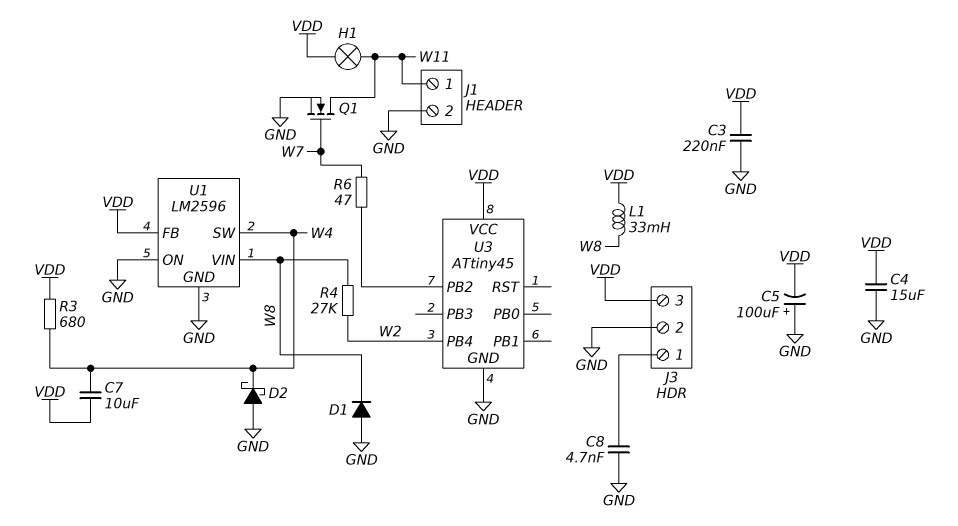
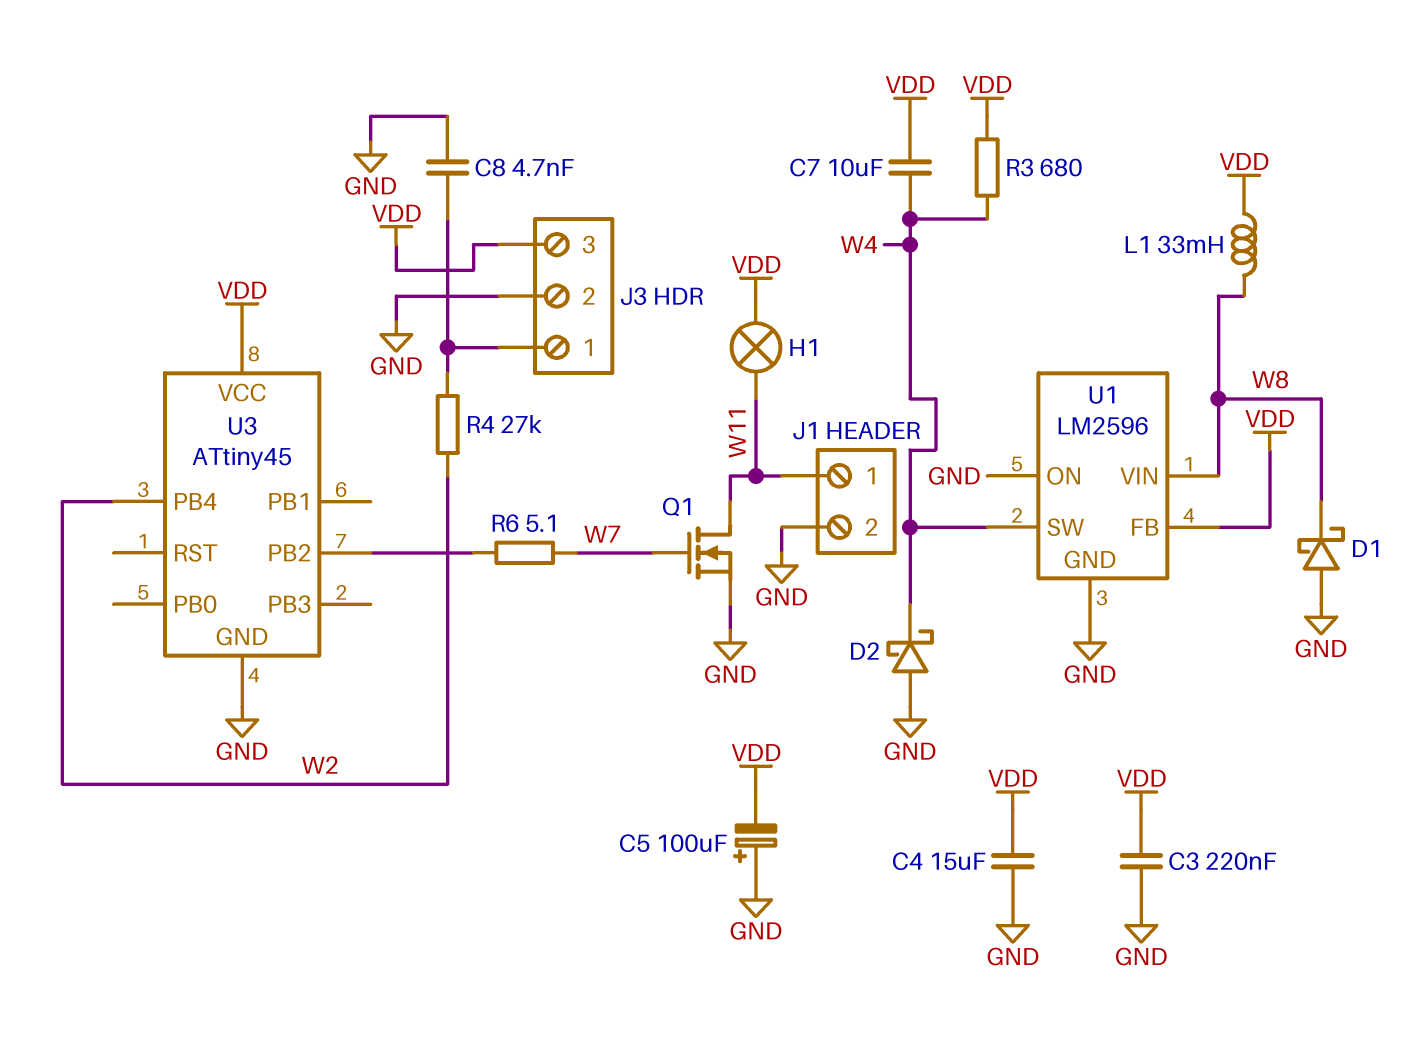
D1: diode (A GND, K W8) -> schottky (A GND, K W8)
R4: 27k (W2, W8) -> 27k (J3/1, W2)
R6: 47 (U3/PB2, W7) -> 5.1 (U3/PB2, W7)

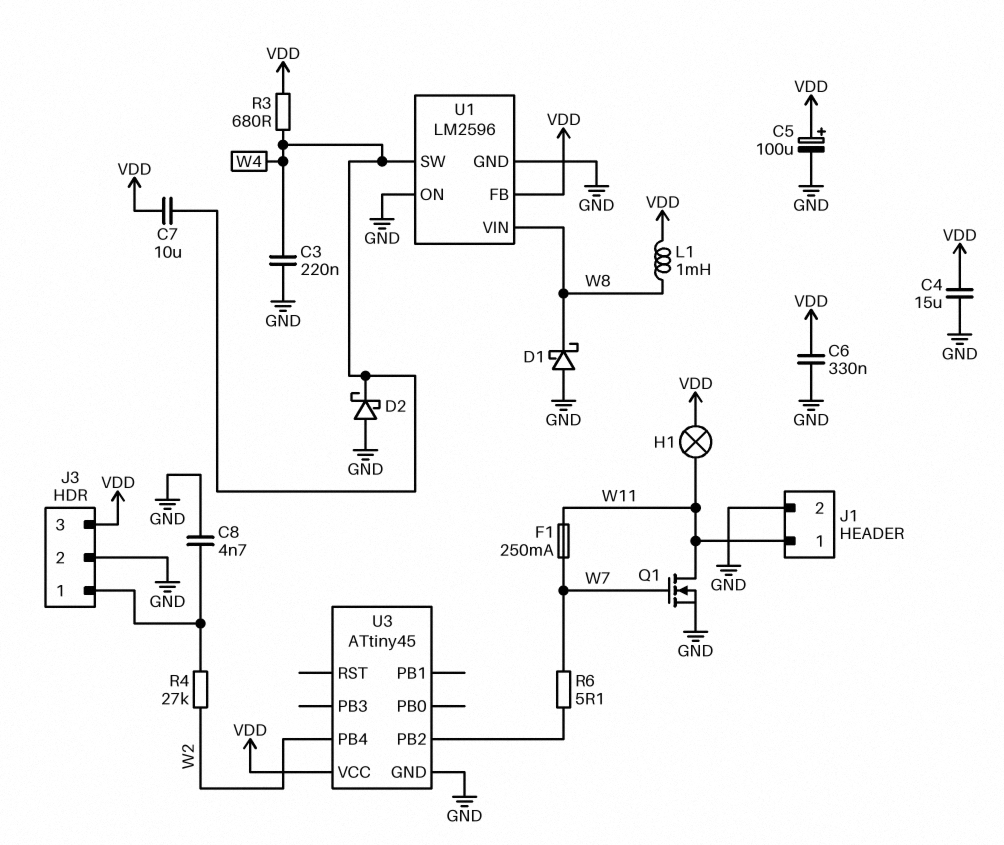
C3: 220nF (GND, VDD) -> 220nF (GND, W4)
C5: 100uF (plus GND, minus VDD) -> 100uF (plus VDD, minus GND)
C6: none -> 330nF (GND, VDD)
F1: none -> 250mA (W7, W11)
L1: 33mH (VDD, W8) -> 1mH (VDD, W8)

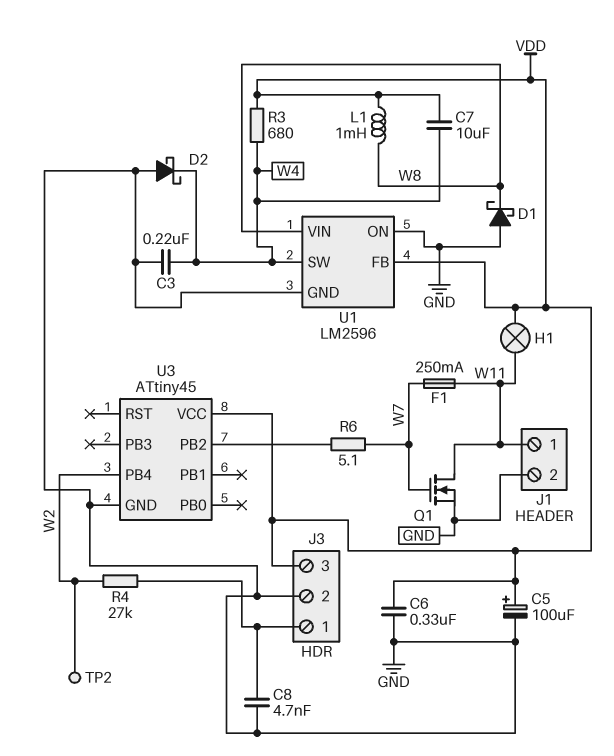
C4: 15uF (GND, VDD) -> none
TP2: none -> test point (W2)

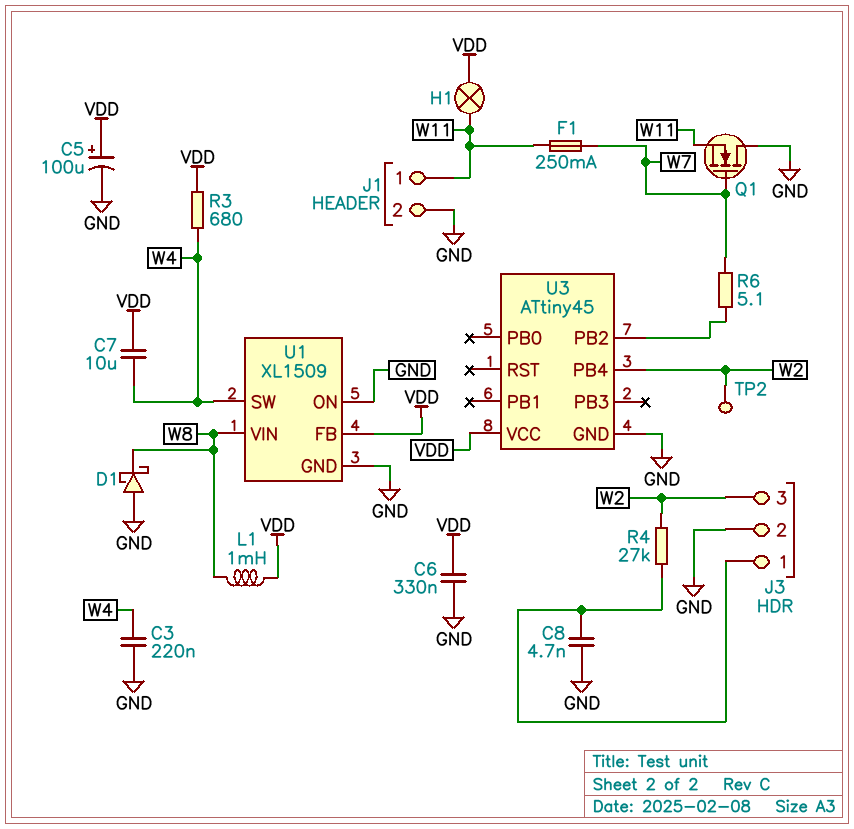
D2: schottky (A GND, K W4) -> none
J3 pin 3: VDD -> W2
Q1: NMOS (G W7, D W11, S GND) -> NMOS (G W7, D GND, S W11)
U1: LM2596 -> XL1509

